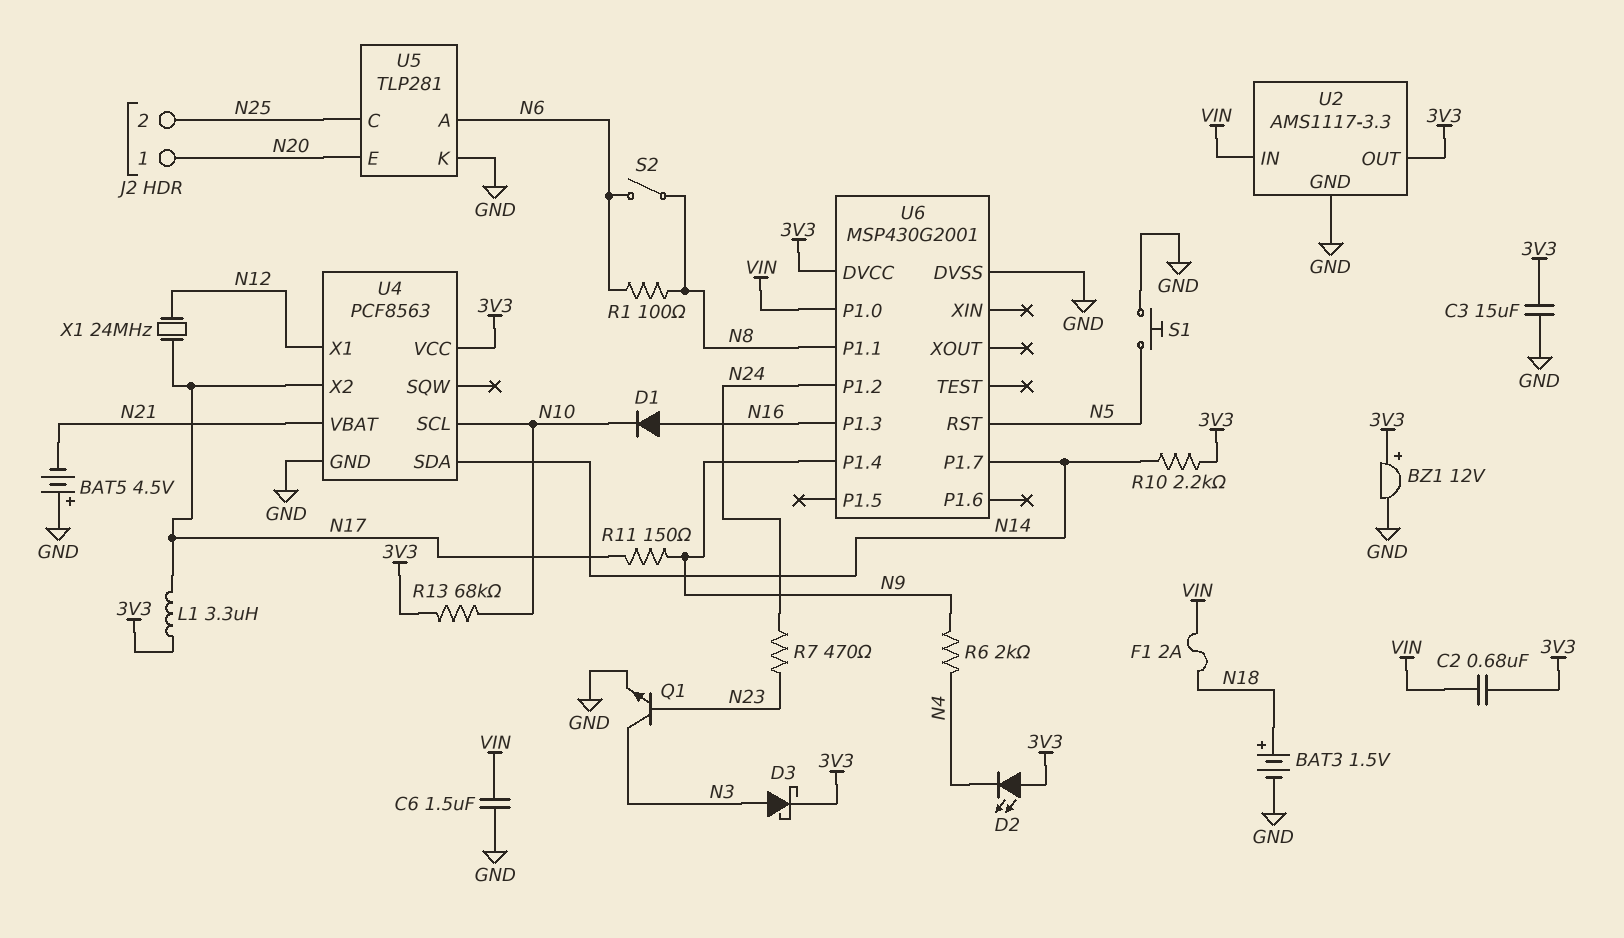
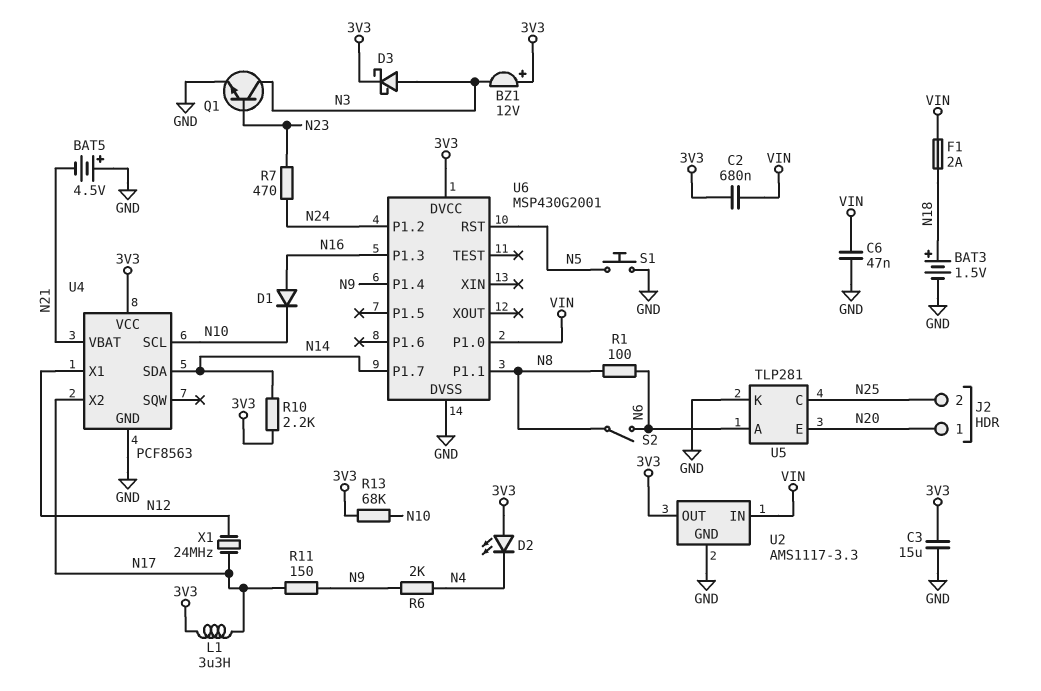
BZ1: buzzer 12V (plus 3V3, minus GND) -> buzzer 12V (plus 3V3, minus N3)
C6: 1.5uF (GND, VIN) -> 47nF (GND, VIN)

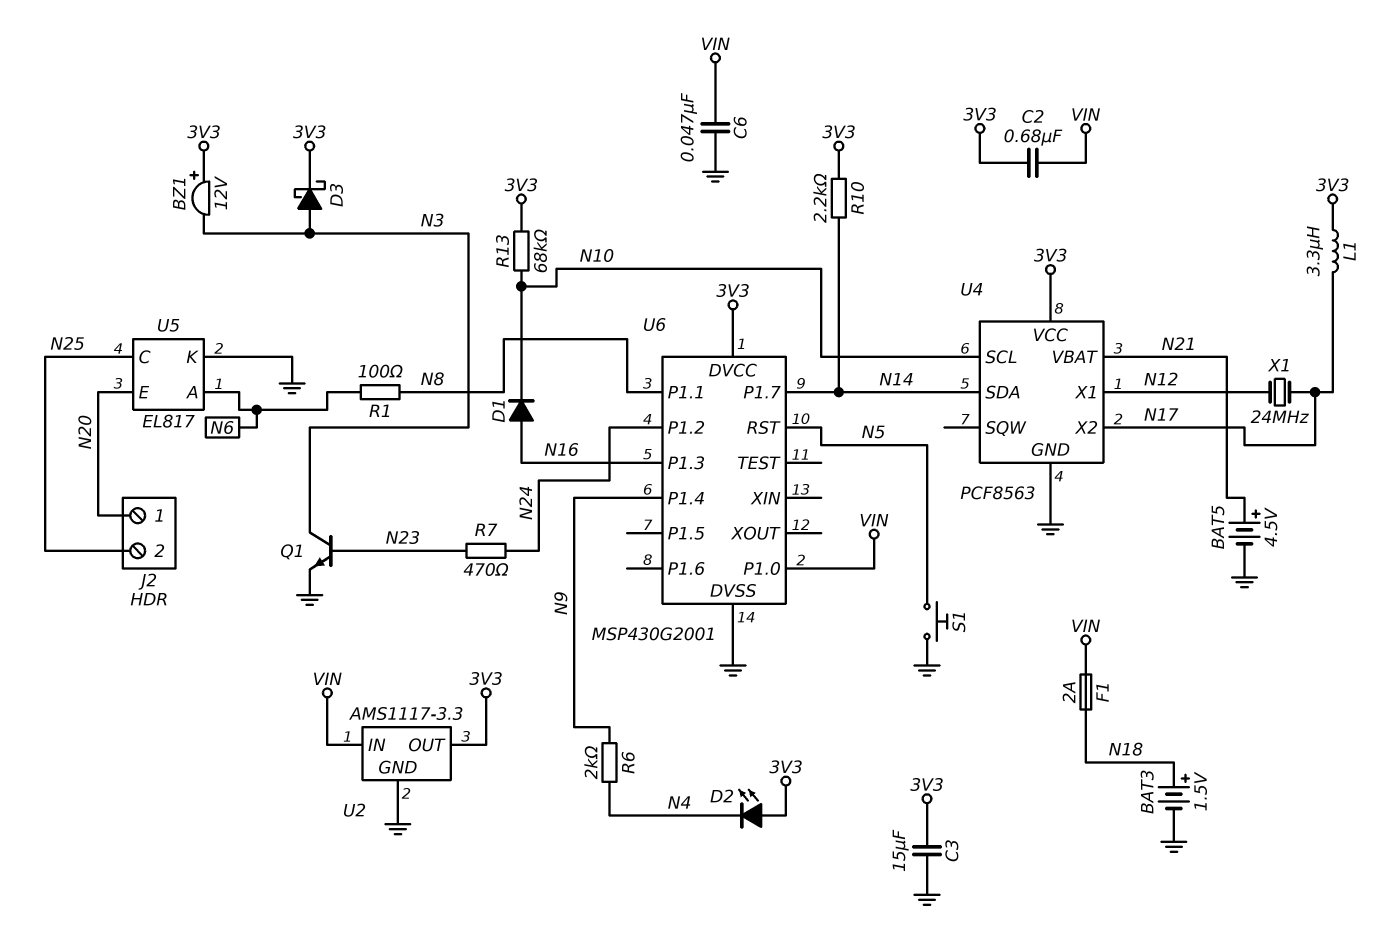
BAT5: 4.5V (plus GND, minus N21) -> 4.5V (plus N21, minus GND)
R11: 150 (N9, N17) -> none
S2: switch (N6, N8) -> none
U5: TLP281 -> EL817

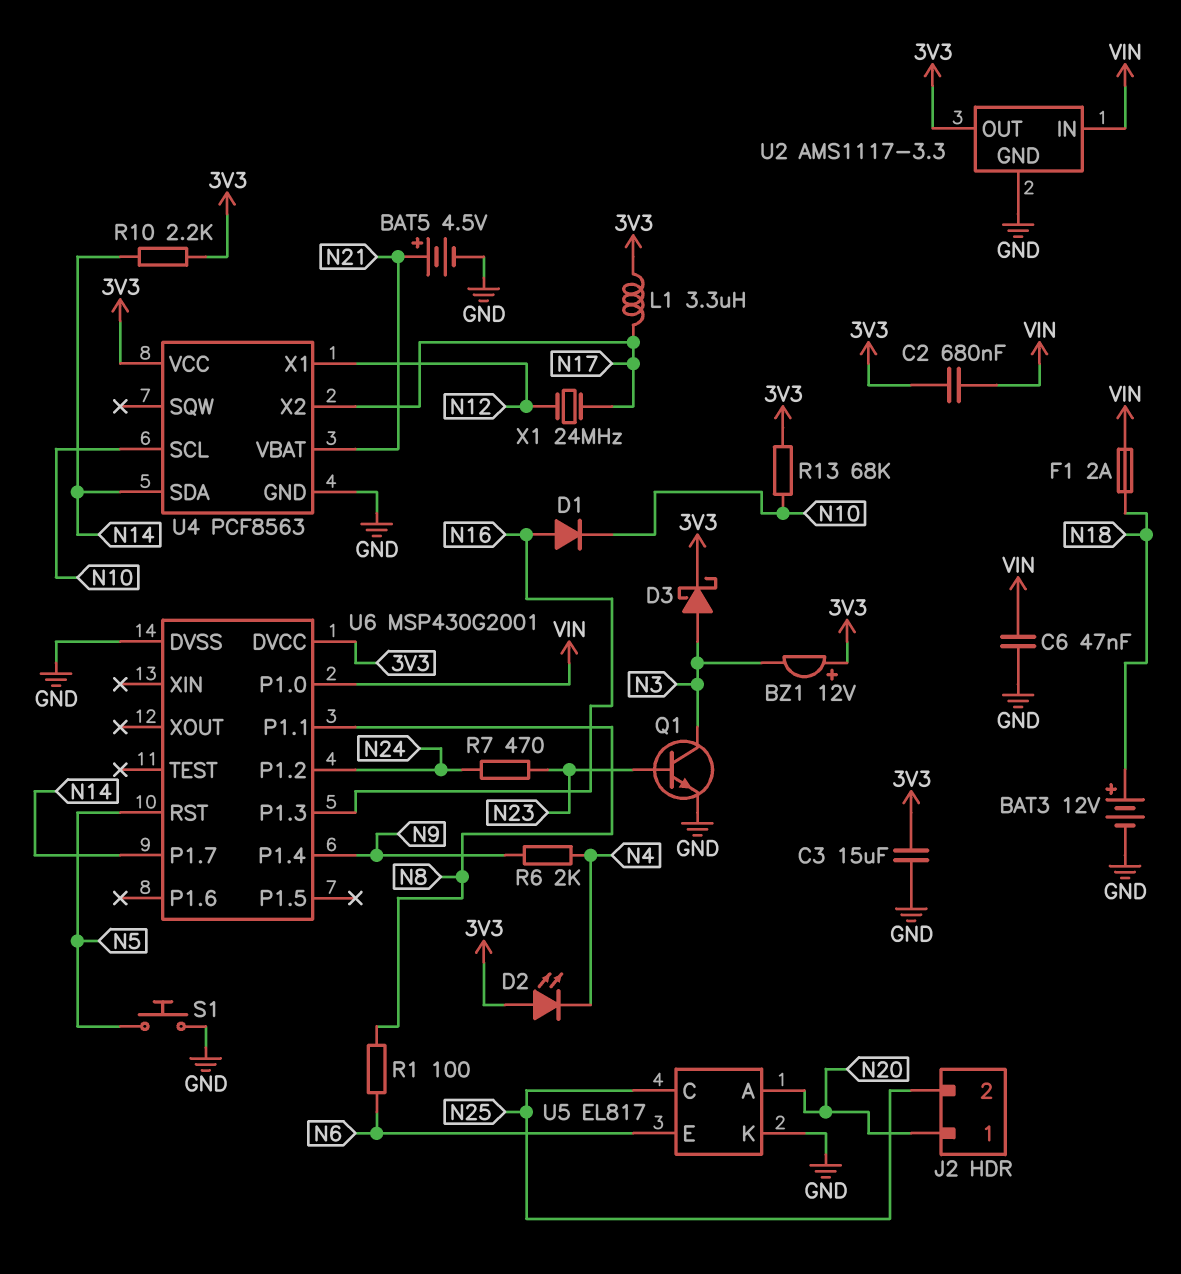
BAT3: 1.5V (plus N18, minus GND) -> 12V (plus N18, minus GND)
U5 pin A: N6 -> N20
U5 pin E: N20 -> N6

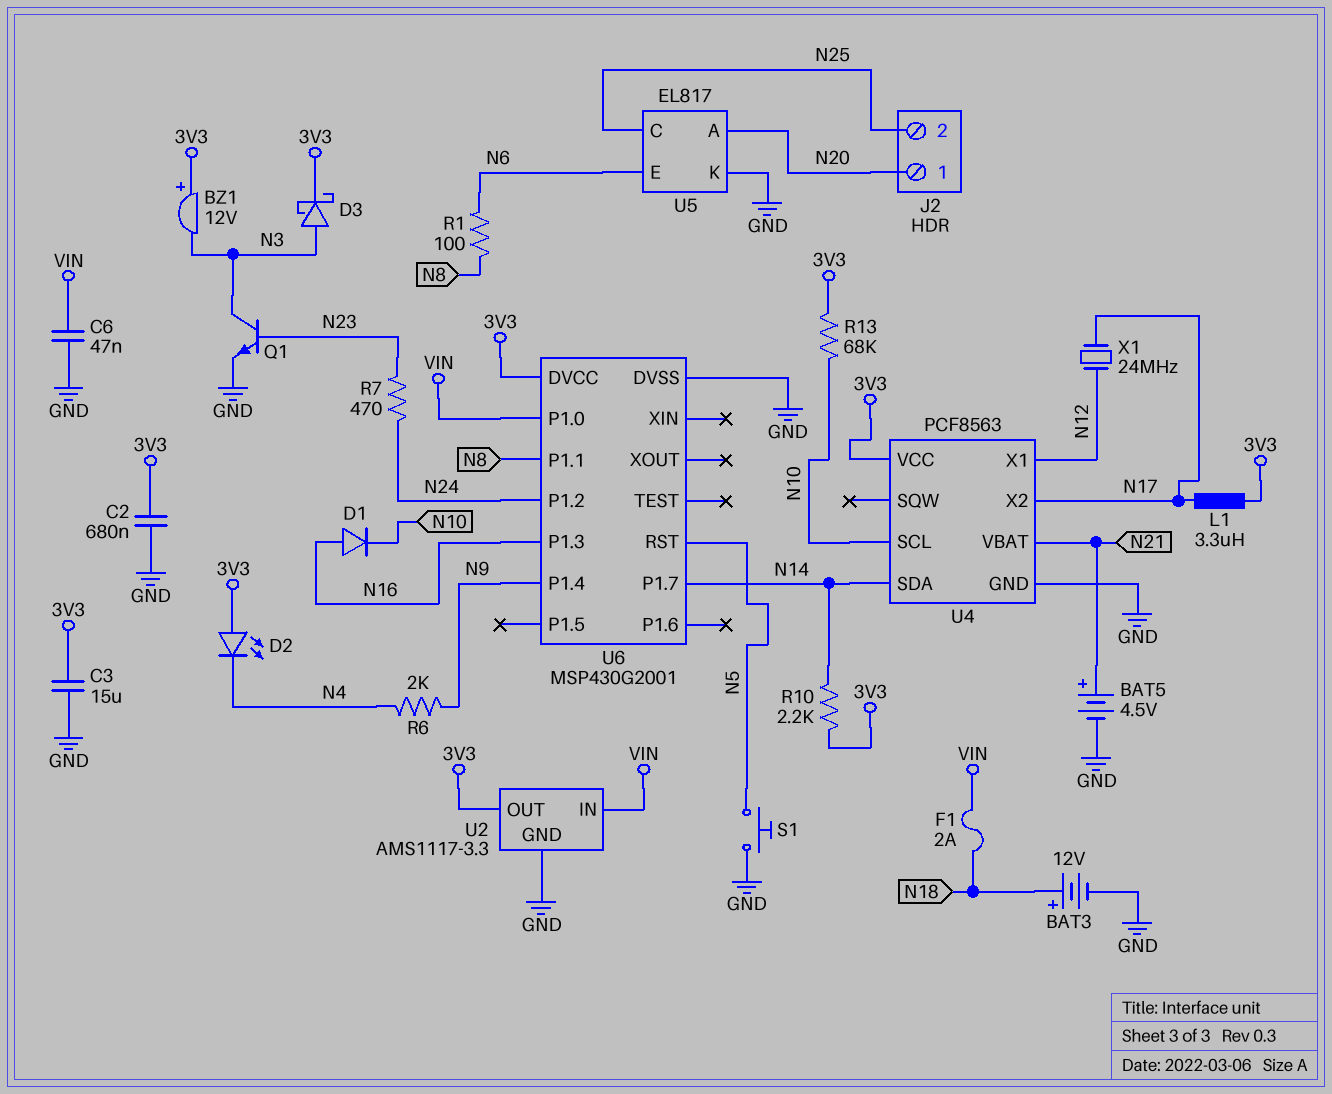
C2: 680nF (3V3, VIN) -> 680nF (3V3, GND)

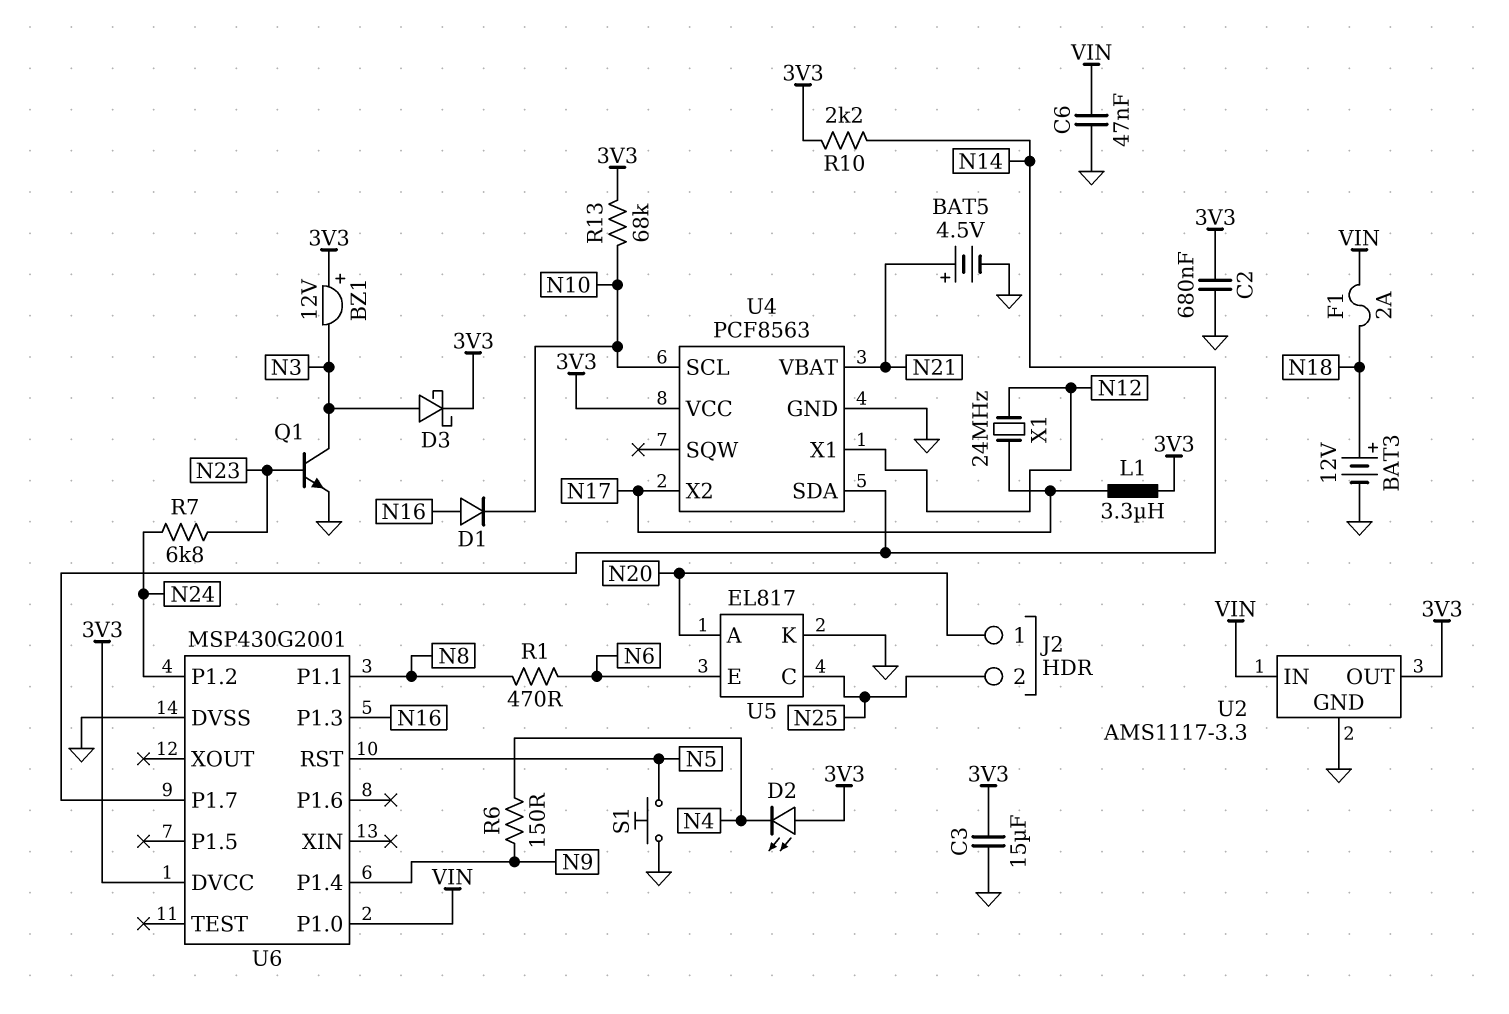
R1: 100 (N6, N8) -> 470 (N6, N8)
R6: 2k (N4, N9) -> 150 (N4, N9)
R7: 470 (N23, N24) -> 6.8k (N23, N24)

